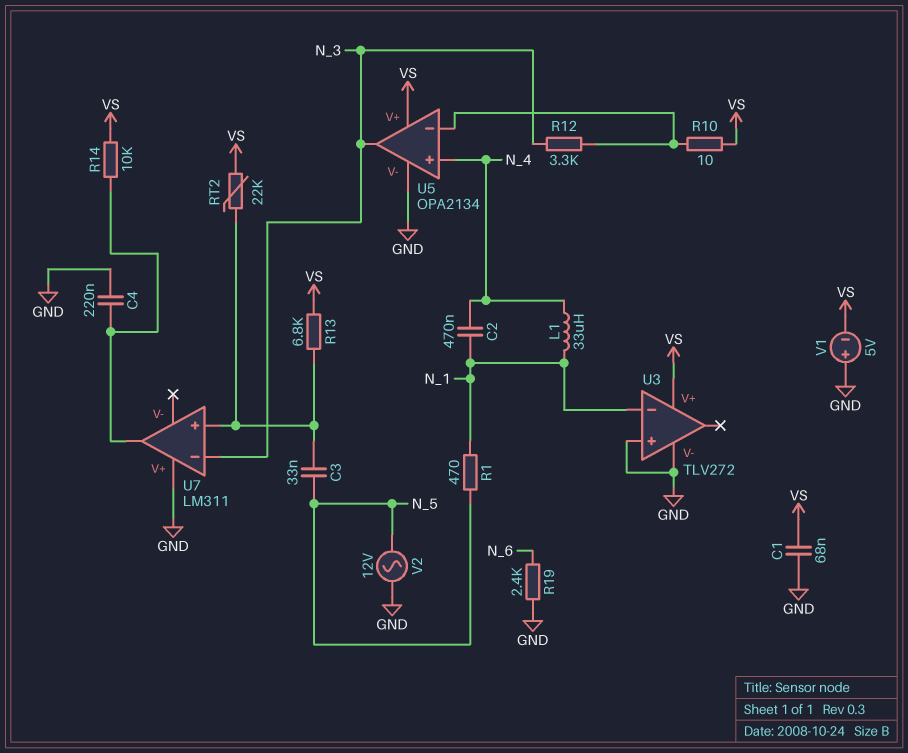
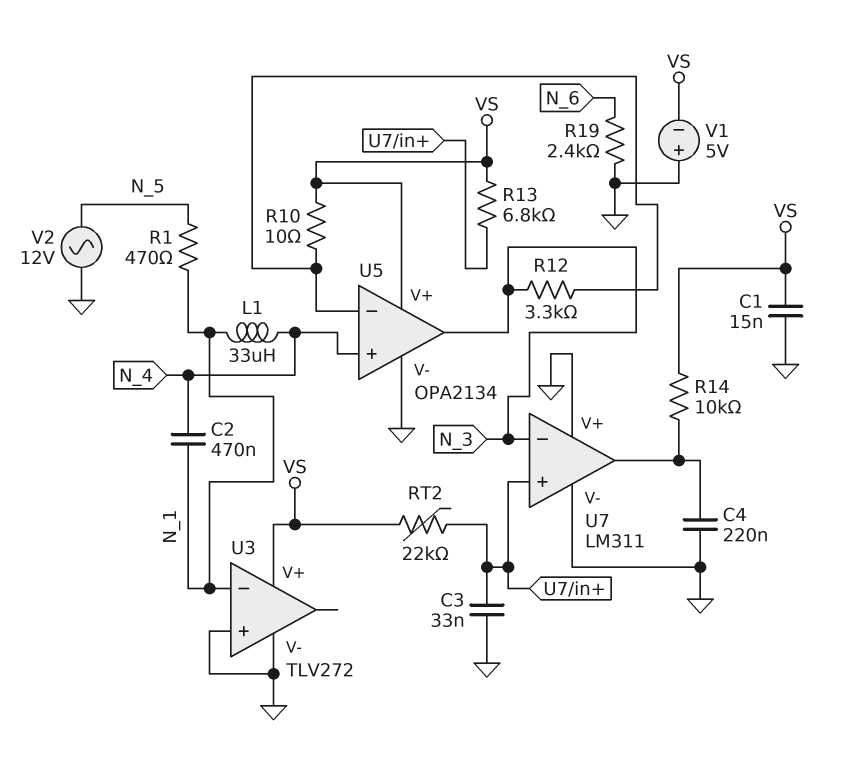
C1: 68nF (GND, VS) -> 15nF (GND, VS)
C3: 33nF (N_5, U7/in+) -> 33nF (GND, U7/in+)
U7 pin V-: none -> GND

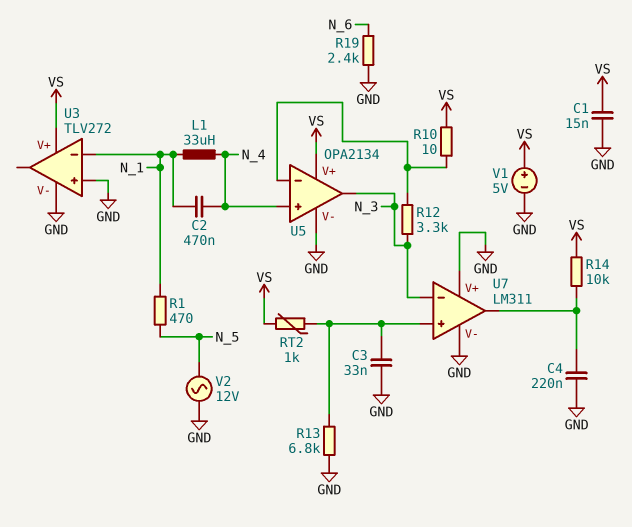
R13: 6.8k (U7/in+, VS) -> 6.8k (GND, U7/in+)
RT2: 22k (U7/in+, VS) -> 1k (U7/in+, VS)
V1: 5V (plus GND, minus VS) -> 5V (plus VS, minus GND)

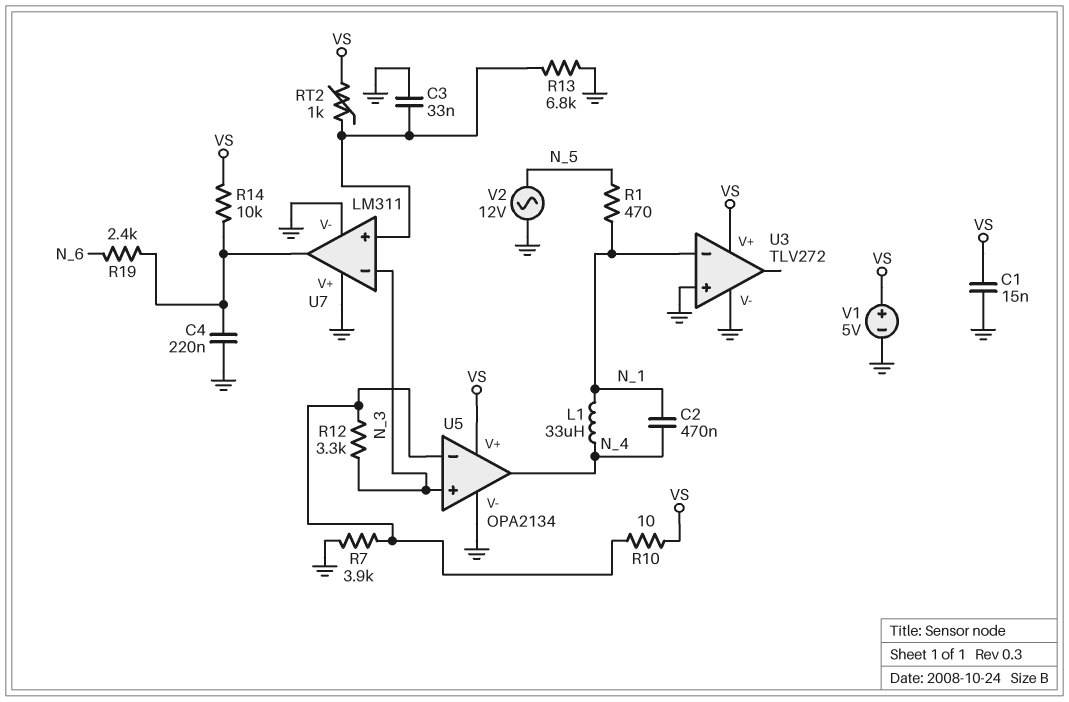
R7: none -> 3.9k (GND, U5/in-)
R19: 2.4k (GND, N_6) -> 2.4k (N_6, U7/out)
U5 pin in+: N_4 -> N_3
U5 pin out: N_3 -> N_4

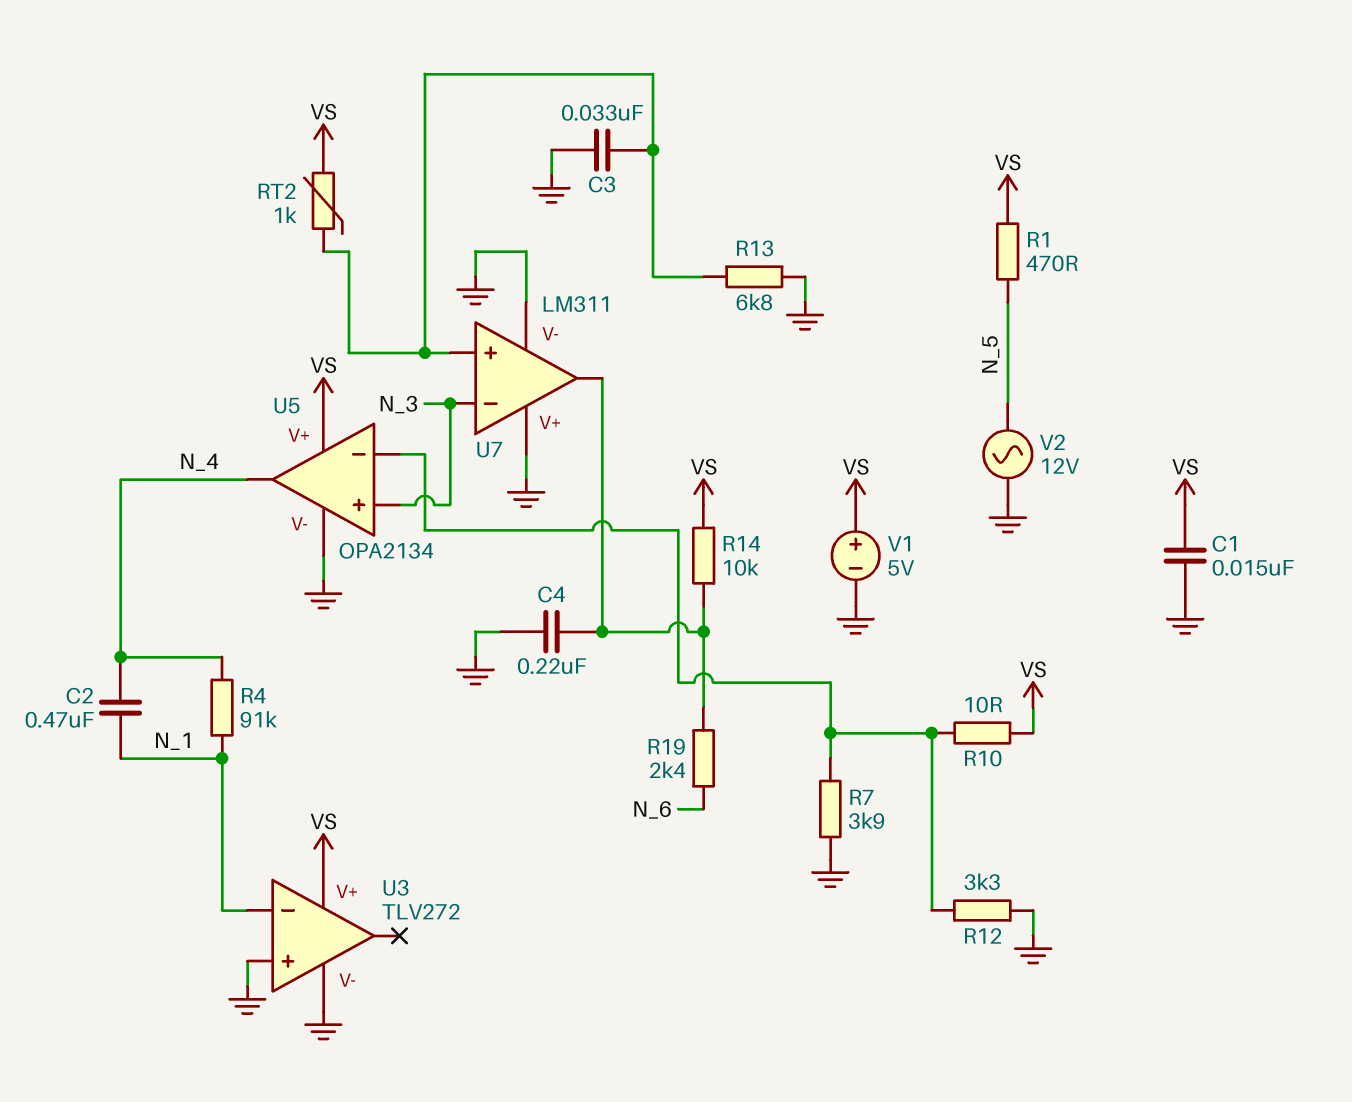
L1: 33uH (N_1, N_4) -> none
R1: 470 (N_1, N_5) -> 470 (N_5, VS)
R4: none -> 91k (N_1, N_4)
R12: 3.3k (N_3, U5/in-) -> 3.3k (GND, U5/in-)

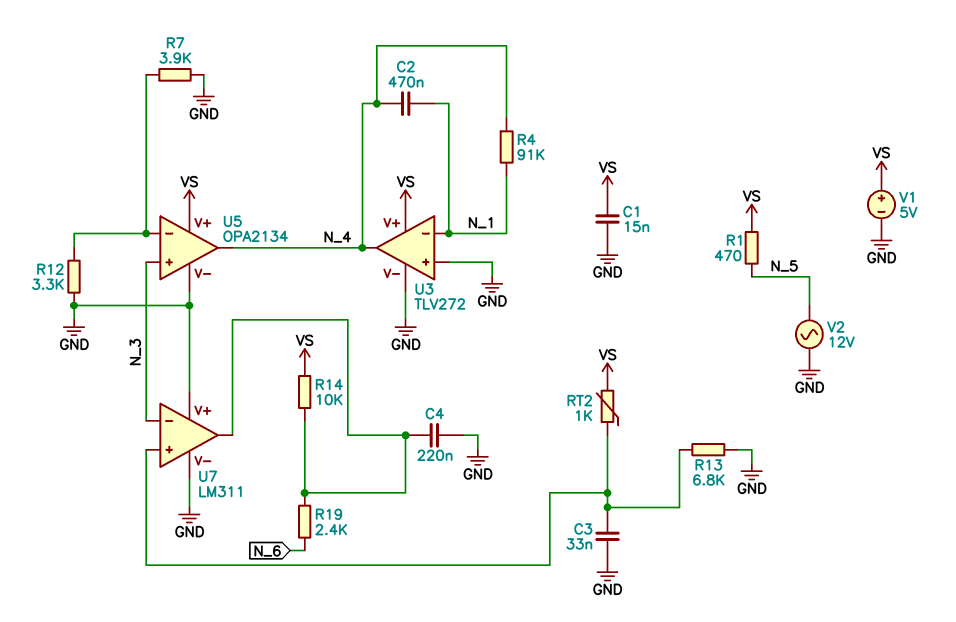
R10: 10 (U5/in-, VS) -> none
U3 pin out: none -> N_4

